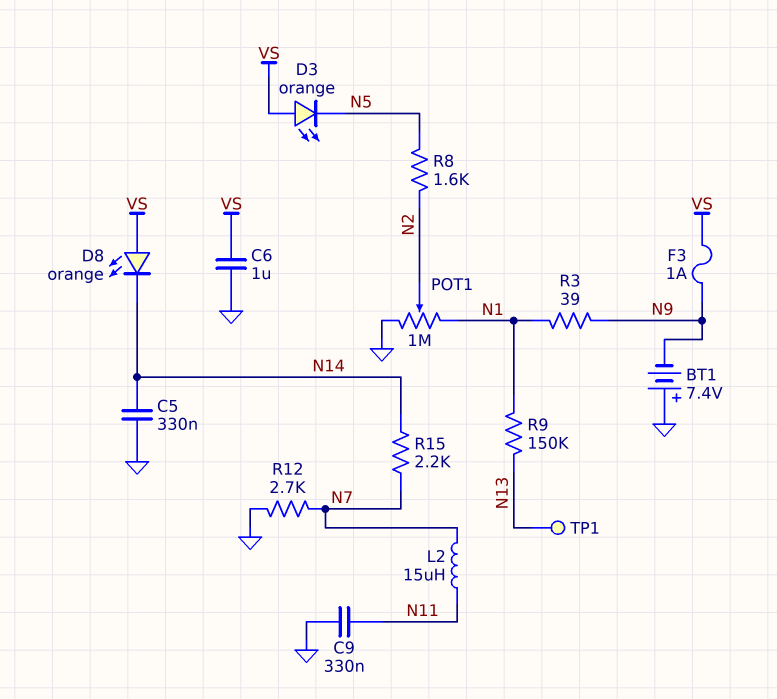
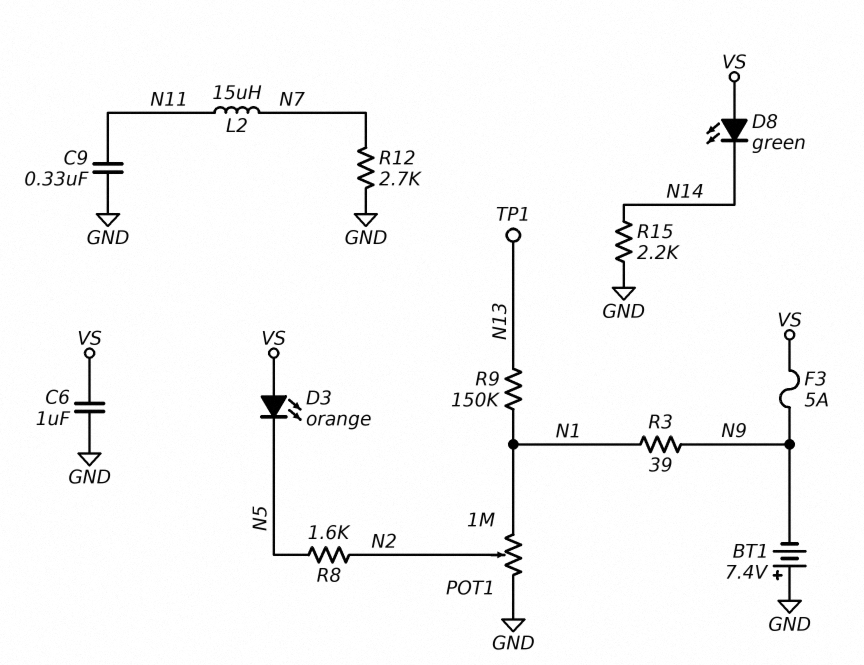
C5: 330nF (GND, N14) -> none
D8: LED orange (A VS, K N14) -> LED green (A VS, K N14)
F3: 1A (N9, VS) -> 5A (N9, VS)
R15: 2.2k (N7, N14) -> 2.2k (GND, N14)

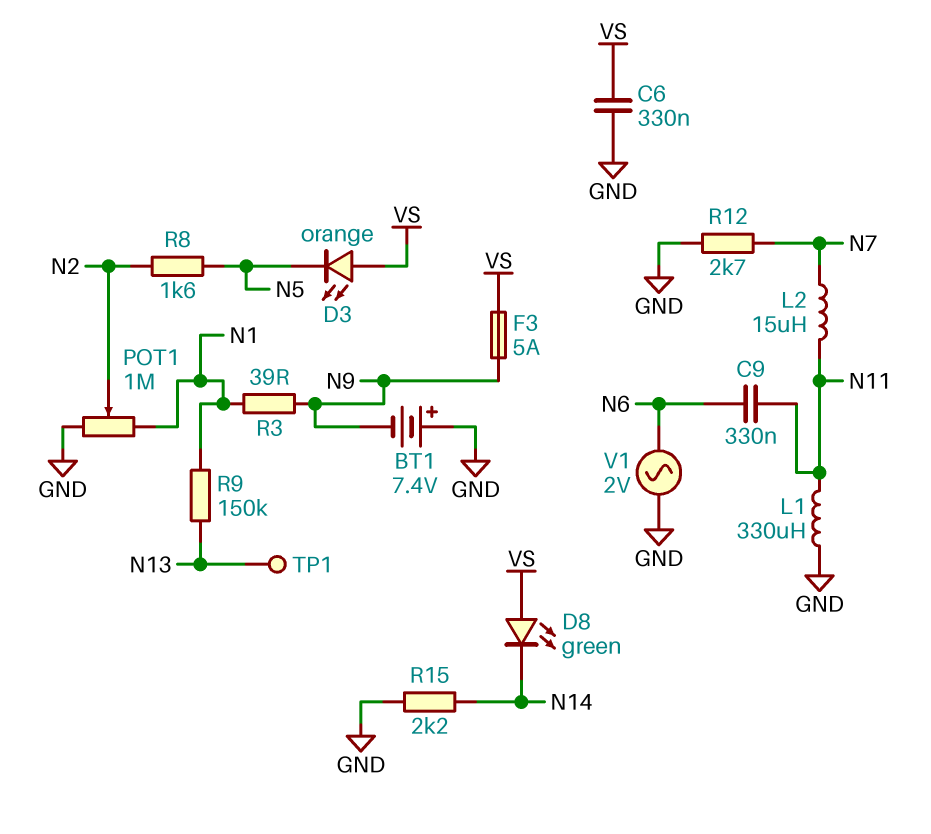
C6: 1uF (GND, VS) -> 330nF (GND, VS)
C9: 330nF (GND, N11) -> 330nF (N6, N11)
L1: none -> 330uH (GND, N11)
V1: none -> AC 2V (GND, N6)

